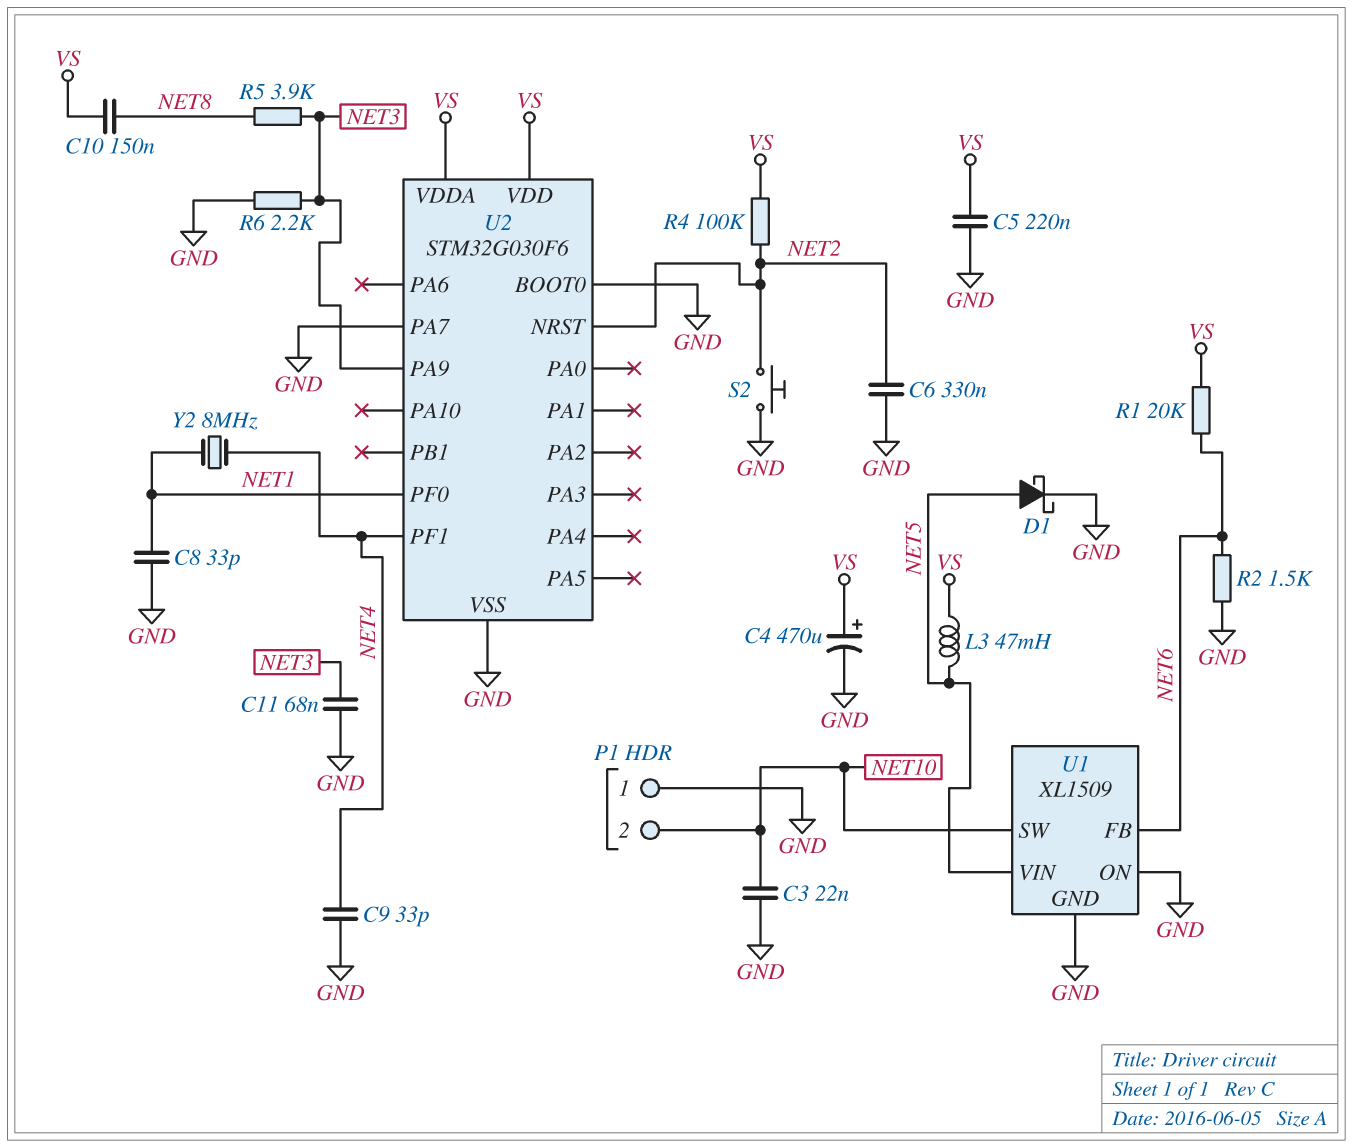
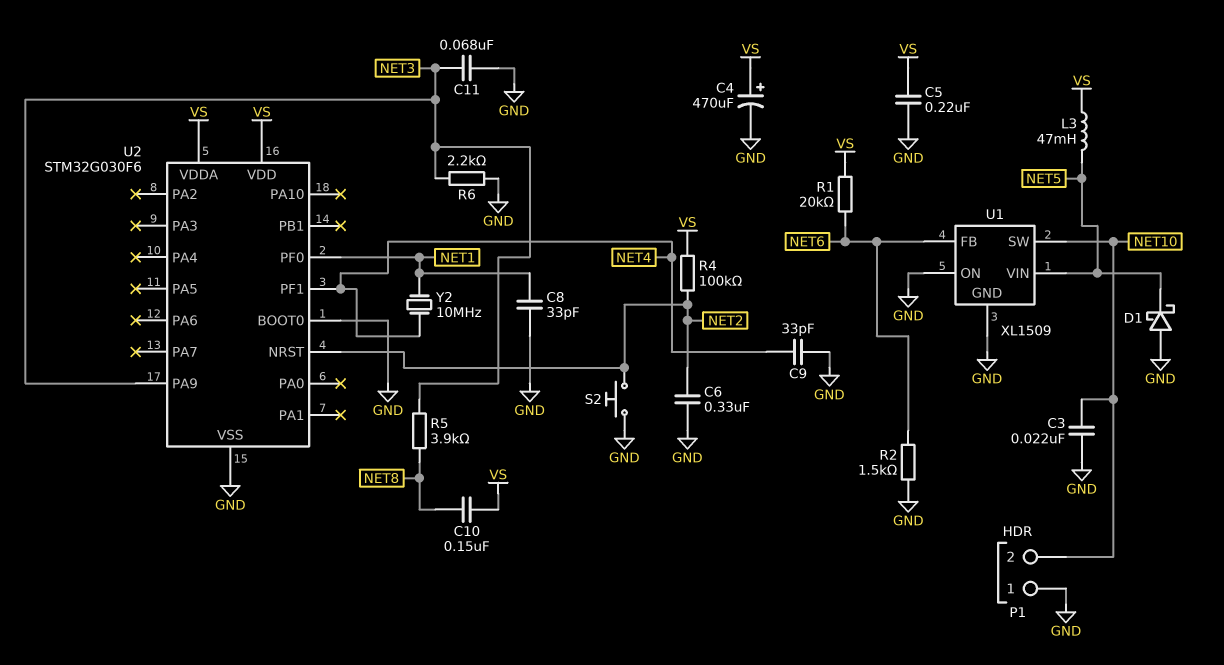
D1: schottky (A NET5, K GND) -> schottky (A GND, K NET5)
U2 pin PA7: GND -> none
Y2: 8MHz (NET1, NET4) -> 10MHz (NET1, NET4)

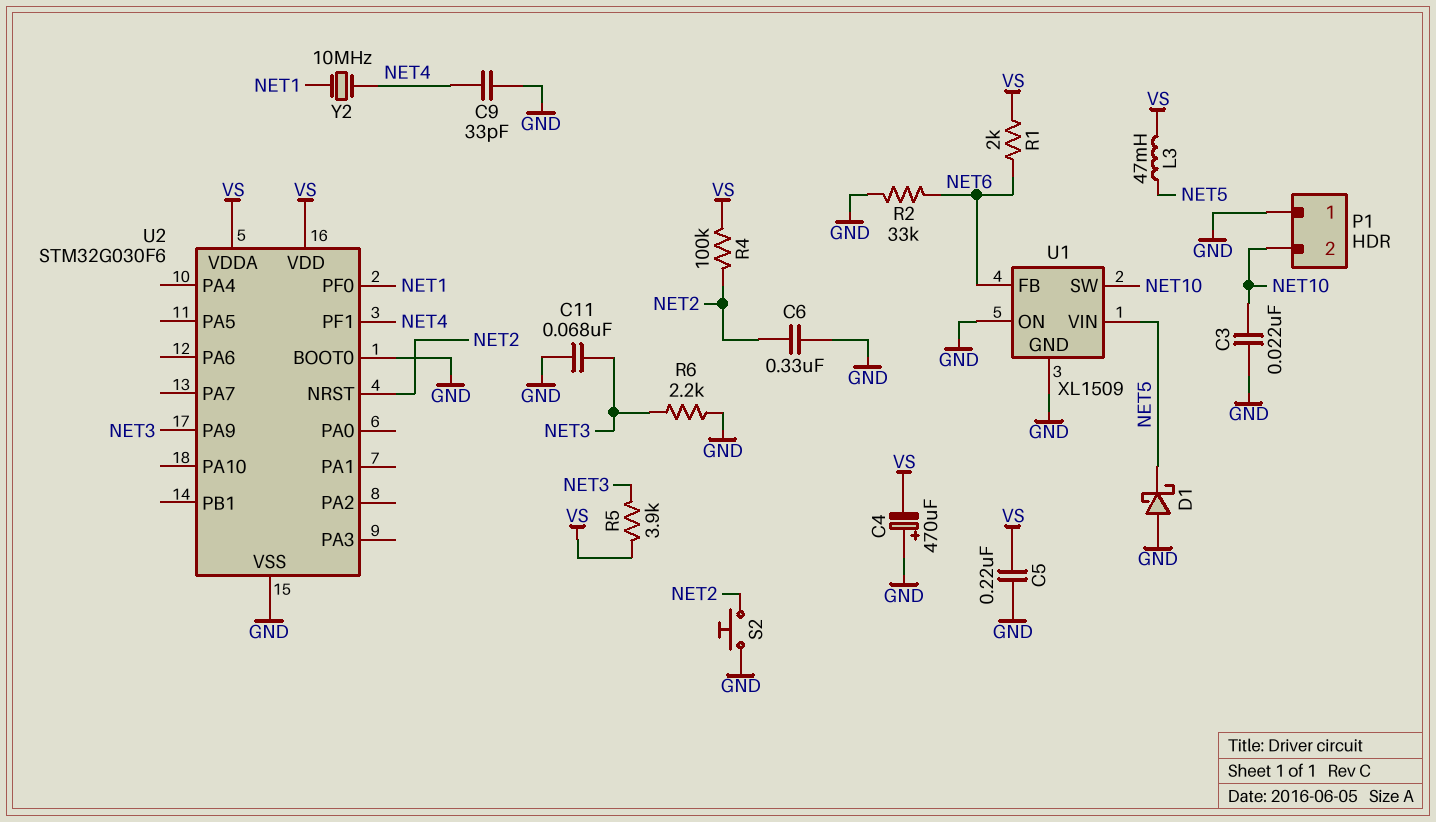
C4: 470uF (plus VS, minus GND) -> 470uF (plus GND, minus VS)
C8: 33pF (GND, NET1) -> none
C10: 150nF (NET8, VS) -> none
R1: 20k (NET6, VS) -> 2k (NET6, VS)
R2: 1.5k (GND, NET6) -> 33k (GND, NET6)
R5: 3.9k (NET3, NET8) -> 3.9k (NET3, VS)

